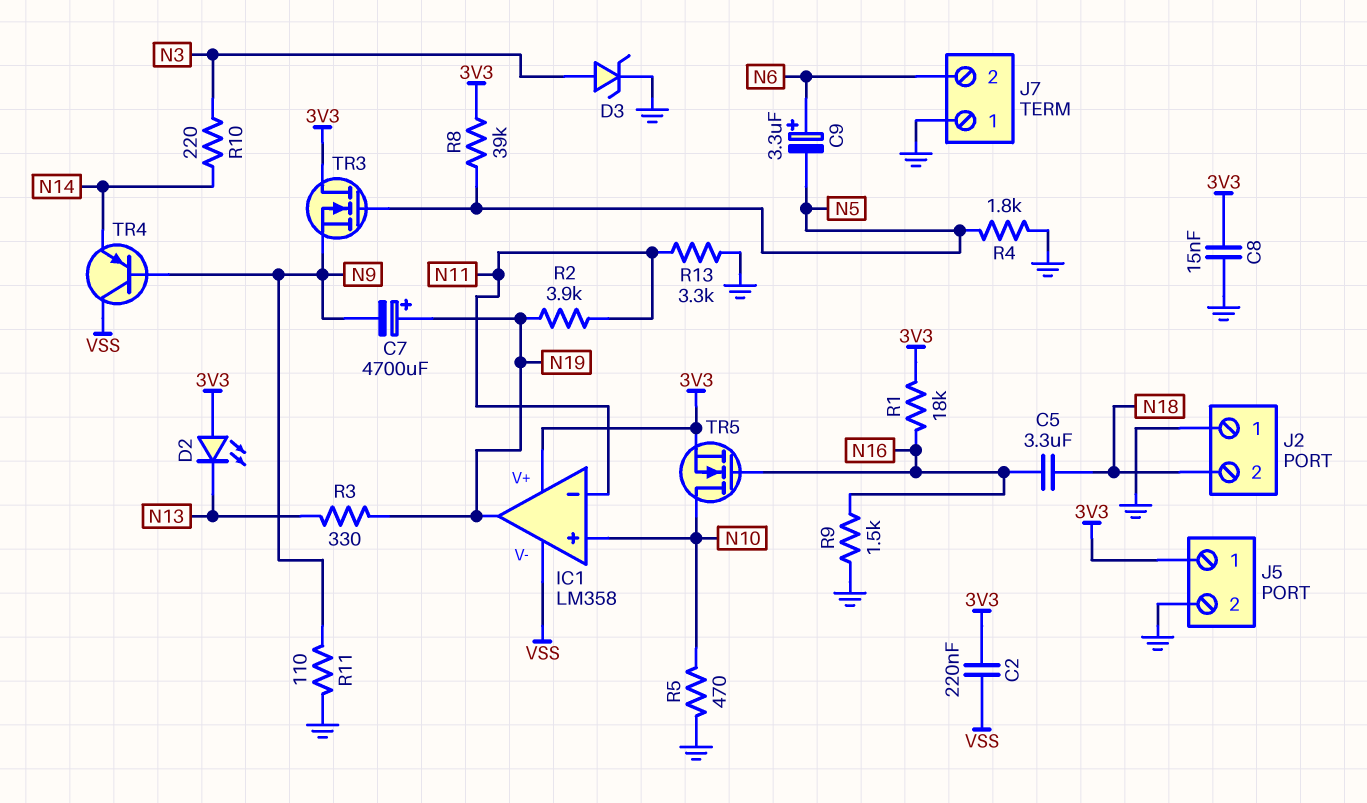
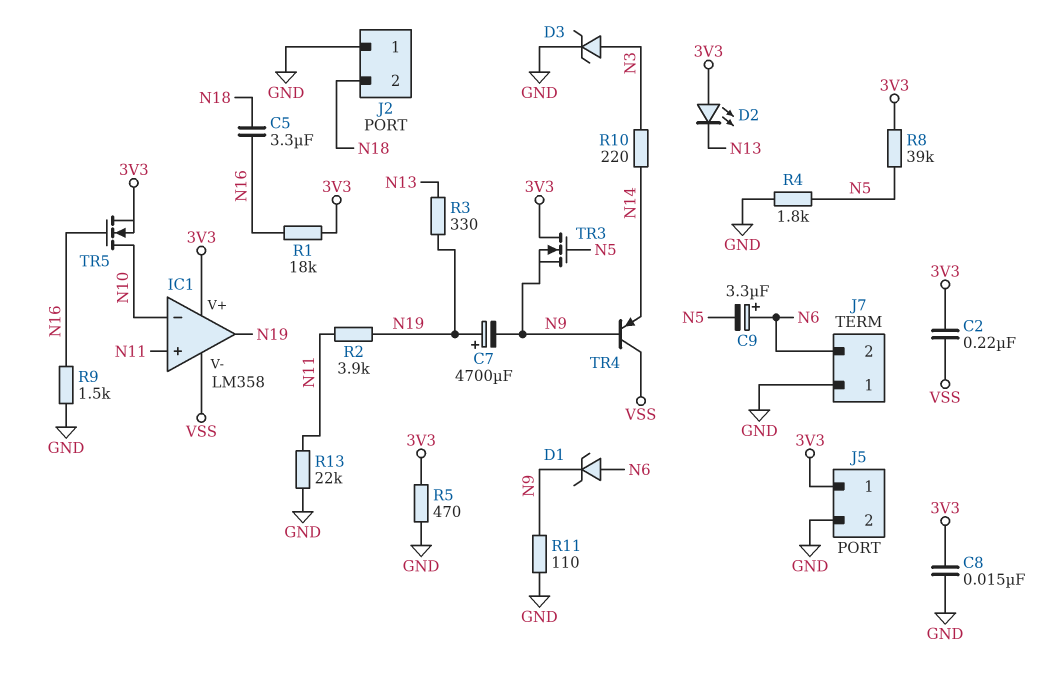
D1: none -> zener (A N6, K N9)
IC1 pin in+: N10 -> N11
IC1 pin in-: N11 -> N10
R5: 470 (GND, N10) -> 470 (3V3, GND)
R13: 3.3k (GND, N11) -> 22k (GND, N11)

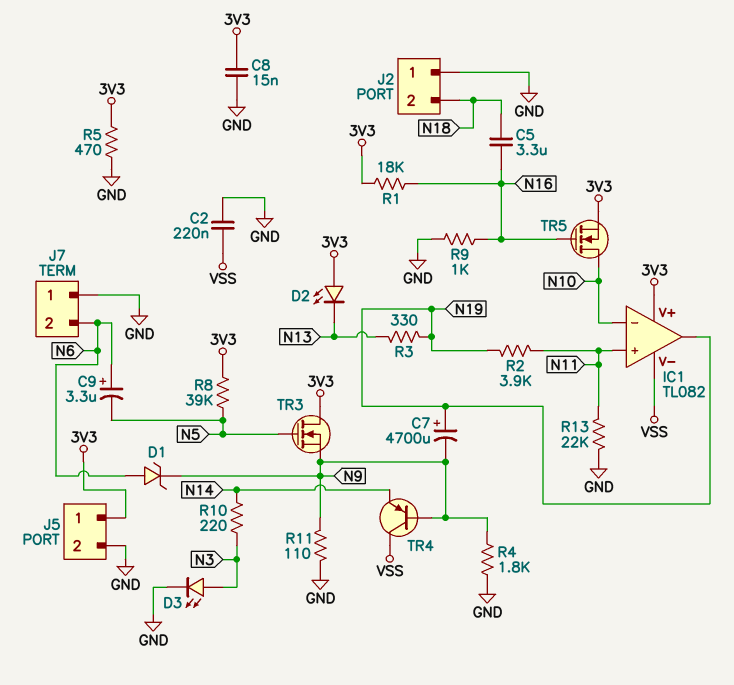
C2: 220nF (3V3, VSS) -> 220nF (GND, VSS)
D3: zener (A N3, K GND) -> LED (A N3, K GND)
IC1: LM358 -> TL082
R4: 1.8k (GND, N5) -> 1.8k (GND, N9)
R9: 1.5k (GND, N16) -> 1k (GND, N16)

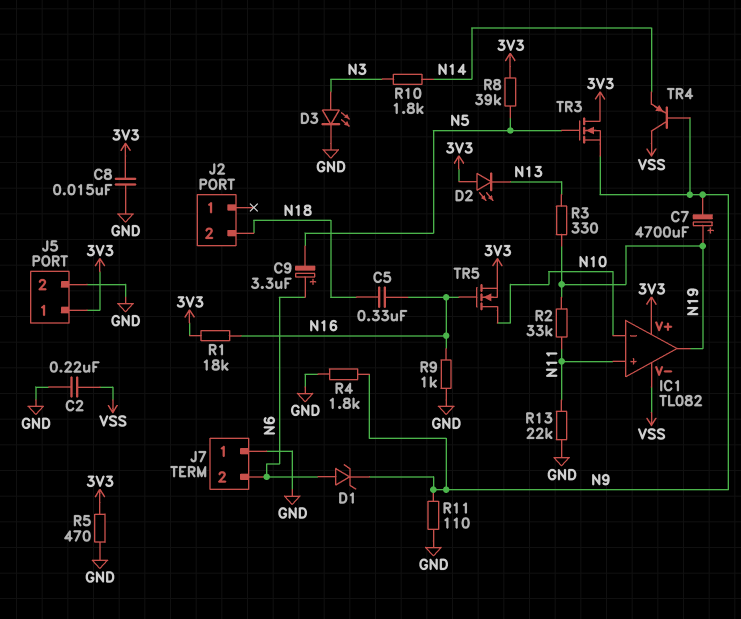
C5: 3.3uF (N16, N18) -> 330nF (N16, N18)
J2 pin 1: GND -> none
R2: 3.9k (N11, N19) -> 33k (N11, N19)
R10: 220 (N3, N14) -> 1.8k (N3, N14)

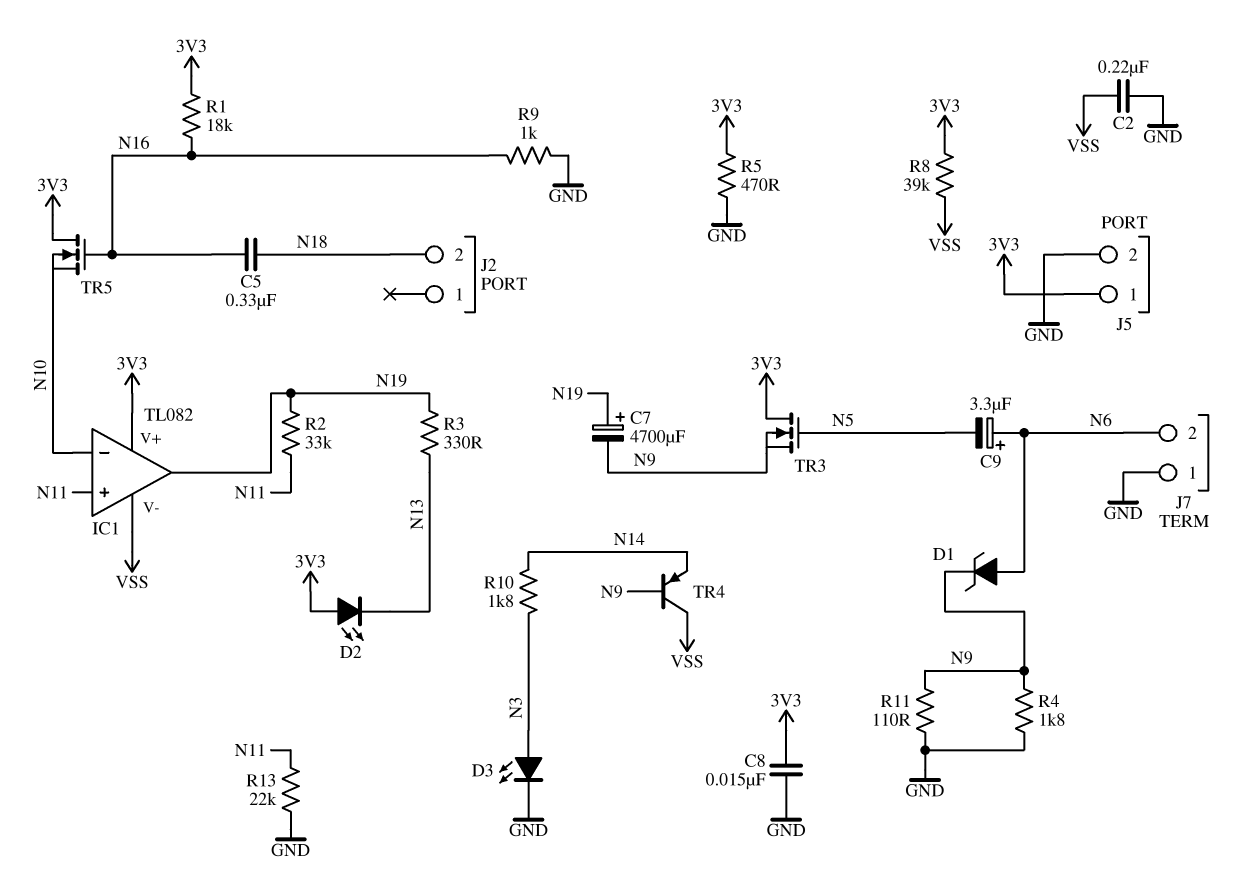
R8: 39k (3V3, N5) -> 39k (3V3, VSS)
TR5: NMOS (G N16, D N10, S 3V3) -> NMOS (G N16, D 3V3, S N10)

